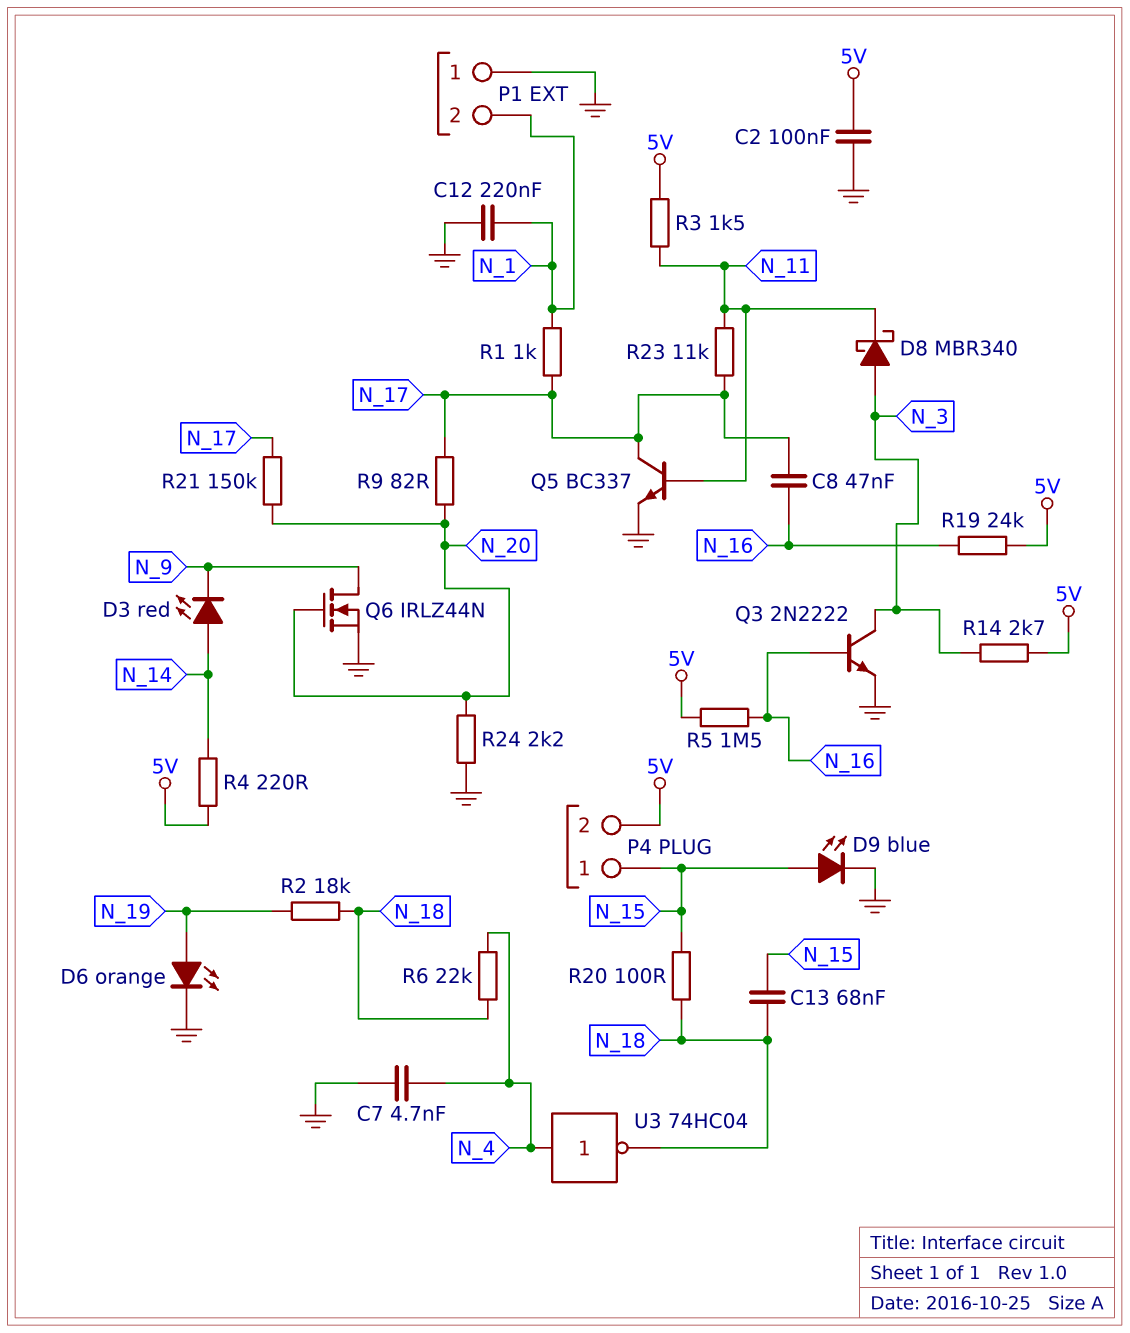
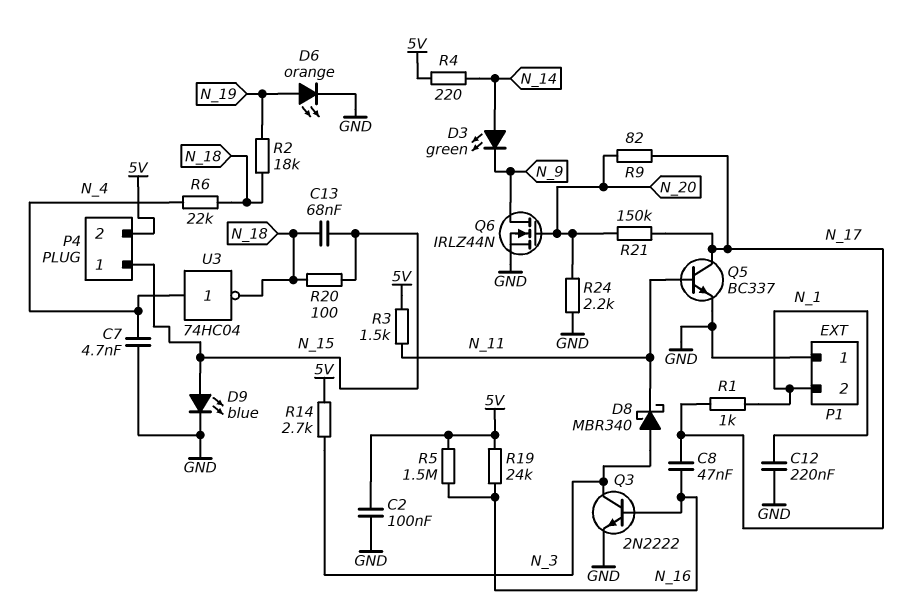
D3: LED red (A N_14, K N_9) -> LED green (A N_14, K N_9)
R23: 11k (N_11, N_17) -> none

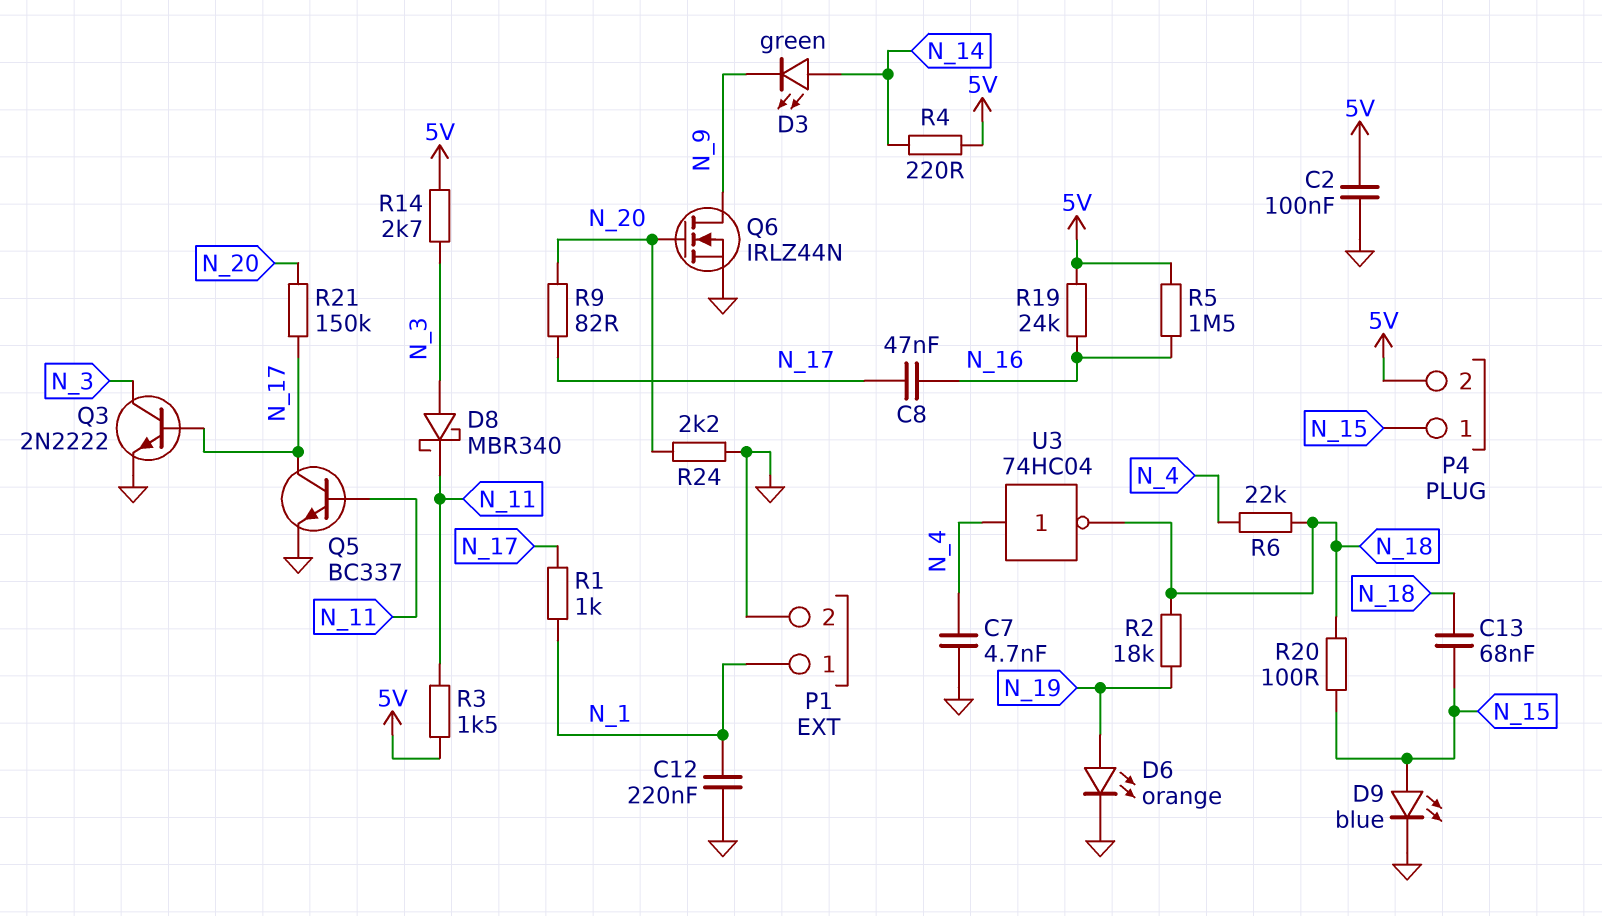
P1 pin 1: GND -> N_1
P1 pin 2: N_1 -> GND
Q3: NPN 2N2222 (B N_16, C N_3, E GND) -> NPN 2N2222 (B N_17, C N_3, E GND)

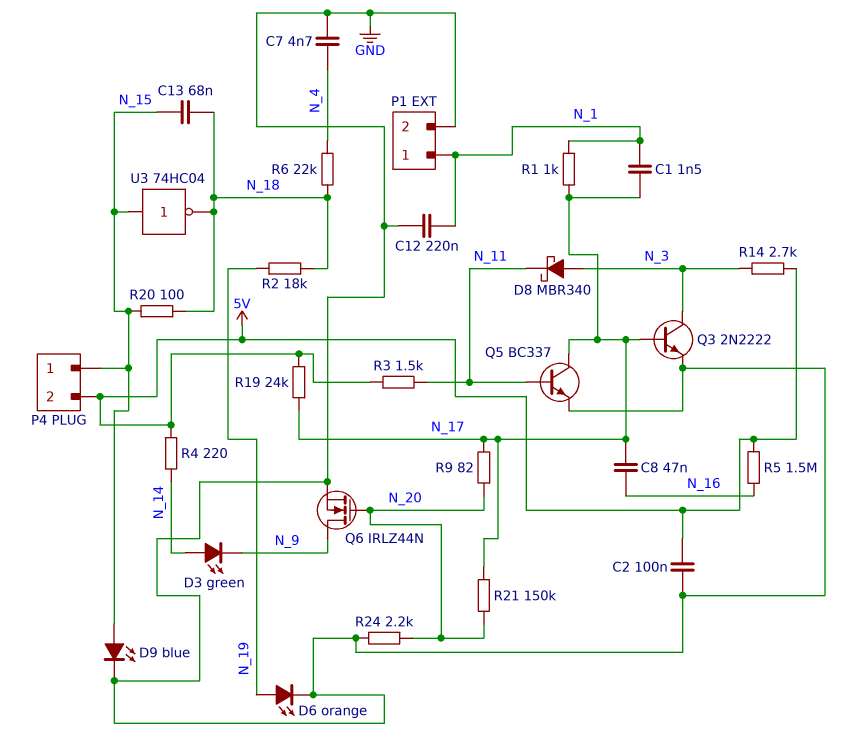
C1: none -> 1.5nF (N_1, N_17)
R19: 24k (5V, N_16) -> 24k (5V, N_17)
U3: NOT 74HC04 (in N_4, out N_18) -> NOT 74HC04 (in N_15, out N_18)

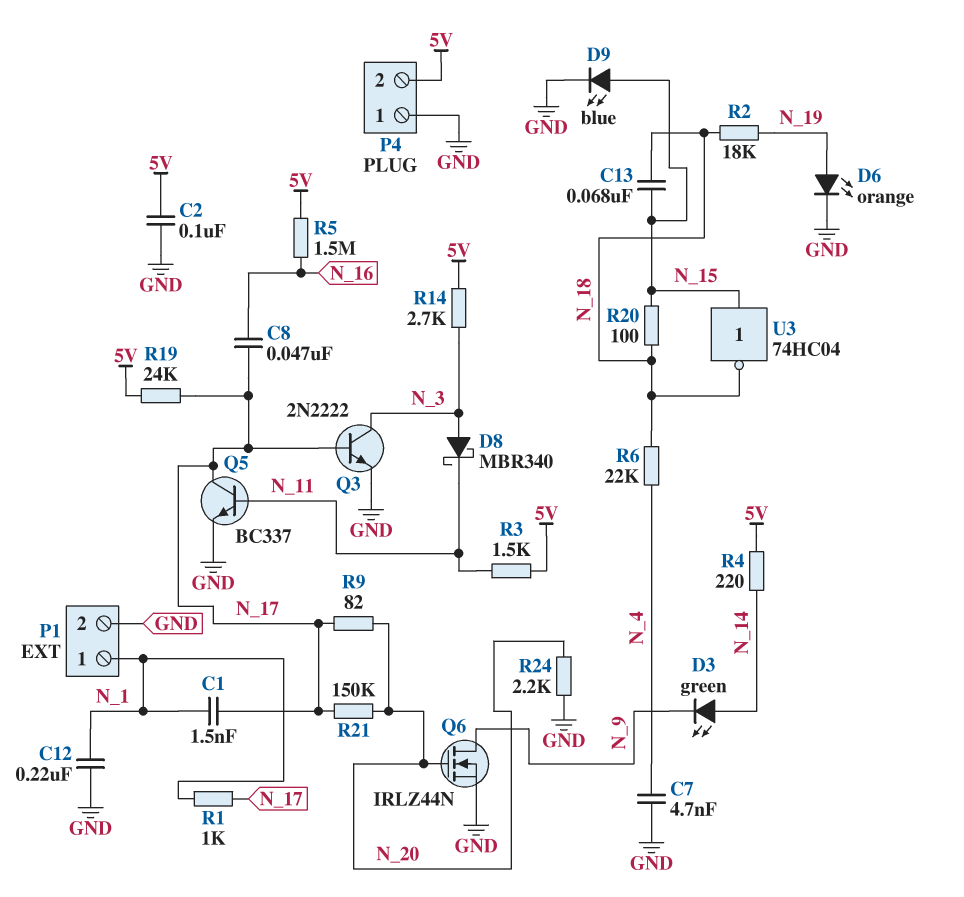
P4 pin 1: N_15 -> GND

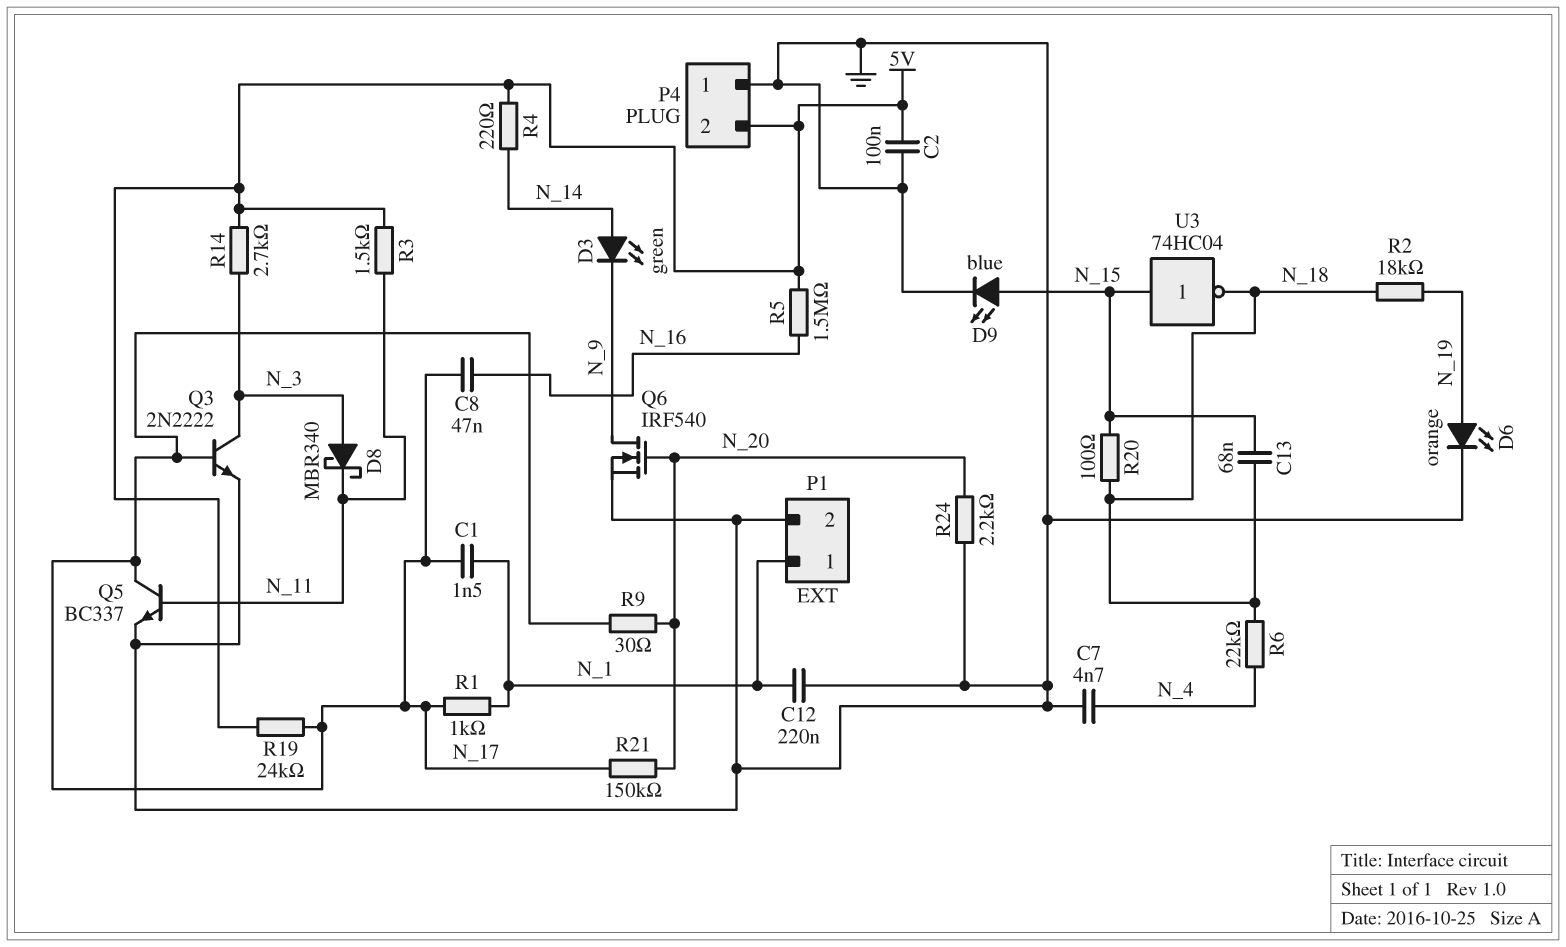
Q6: NMOS IRLZ44N (G N_20, D N_9, S GND) -> NMOS IRF540 (G N_20, D N_9, S GND)
R9: 82 (N_17, N_20) -> 30 (N_17, N_20)

